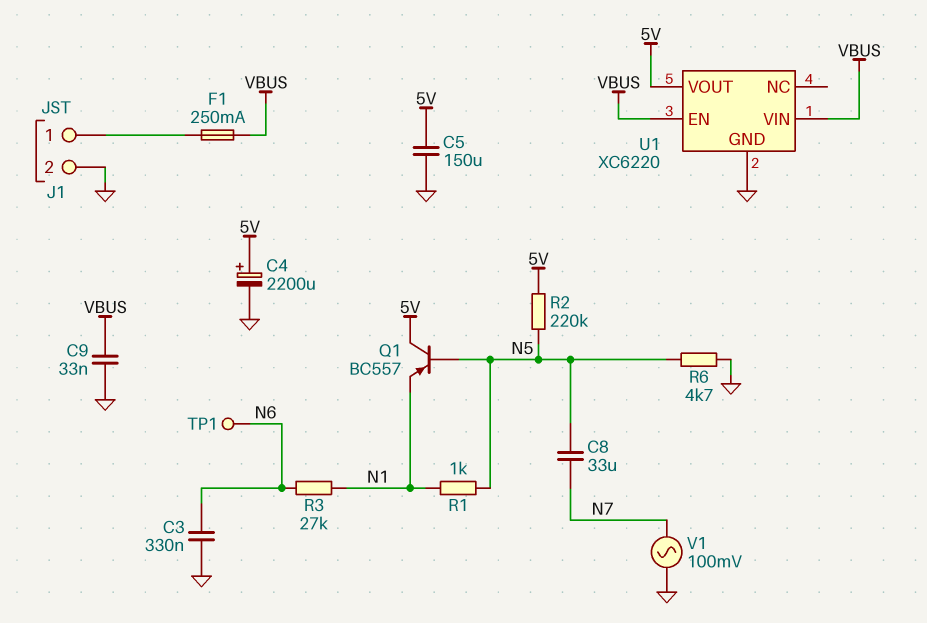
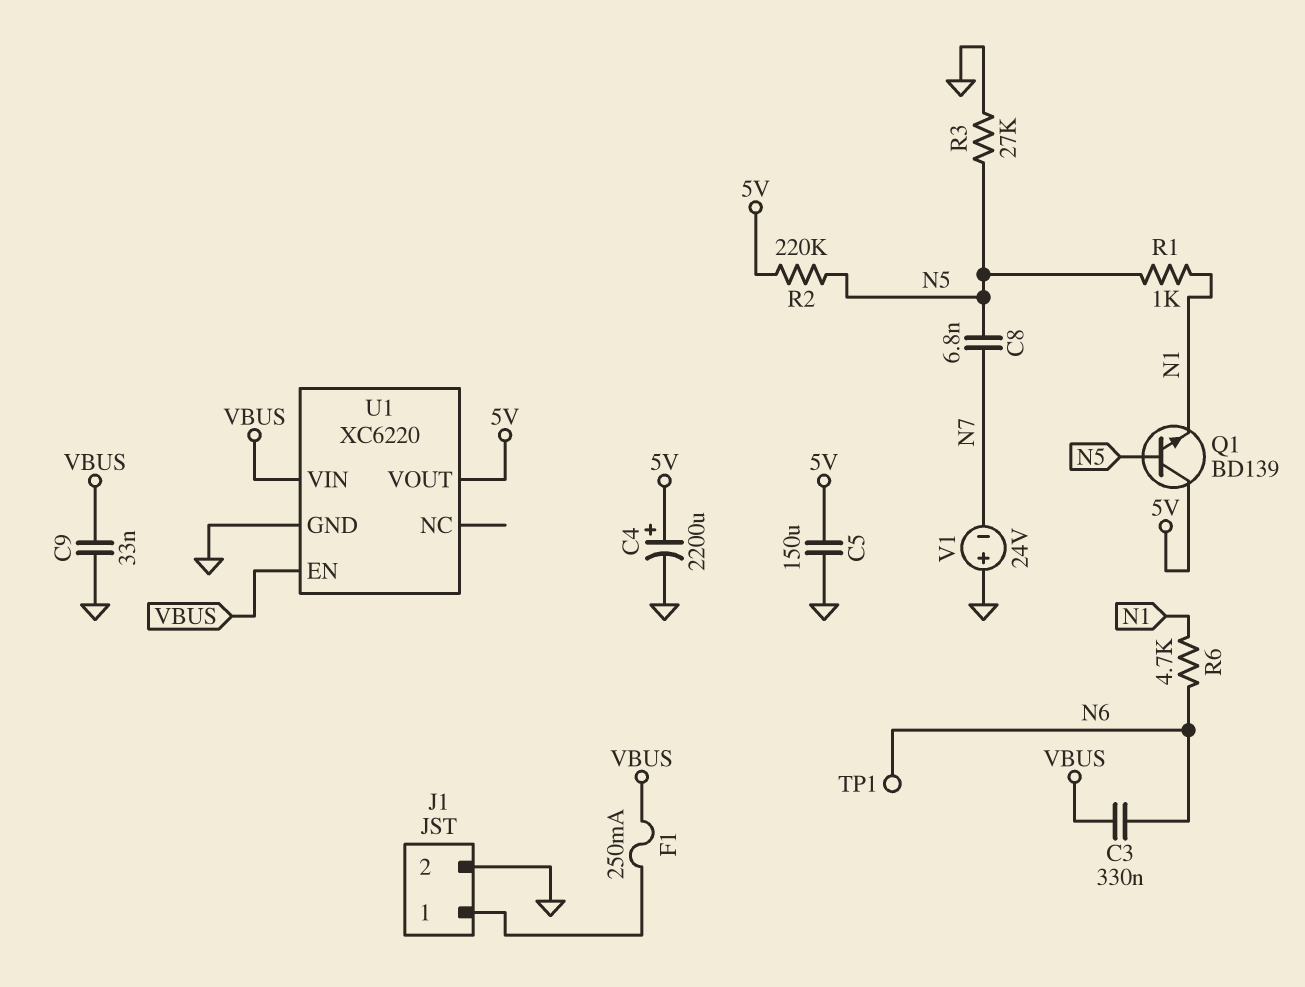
C3: 330nF (GND, N6) -> 330nF (N6, VBUS)
C8: 33uF (N5, N7) -> 6.8nF (N5, N7)
Q1: PNP BC557 (B N5, C 5V, E N1) -> NPN BD139 (B N5, C 5V, E N1)
R3: 27k (N1, N6) -> 27k (GND, N5)
R6: 4.7k (GND, N5) -> 4.7k (N1, N6)
V1: AC 100mV (GND, N7) -> 24V (plus GND, minus N7)

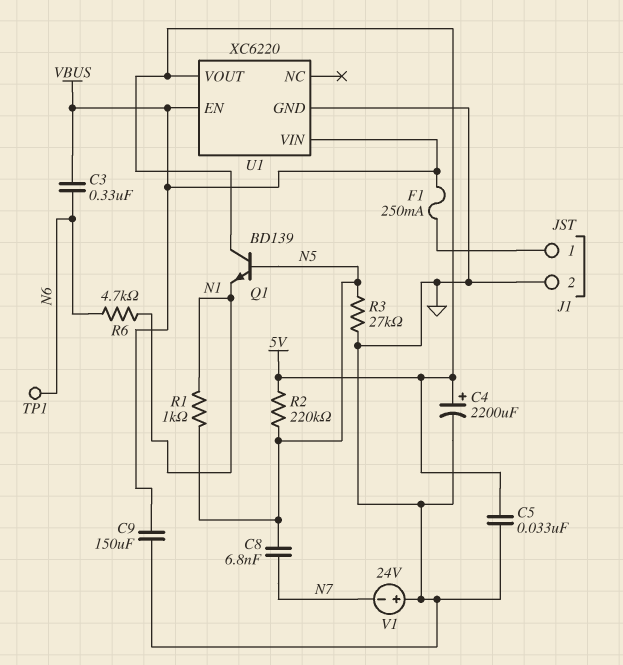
C5: 150uF (5V, GND) -> 33nF (5V, GND)
C9: 33nF (GND, VBUS) -> 150uF (GND, VBUS)

